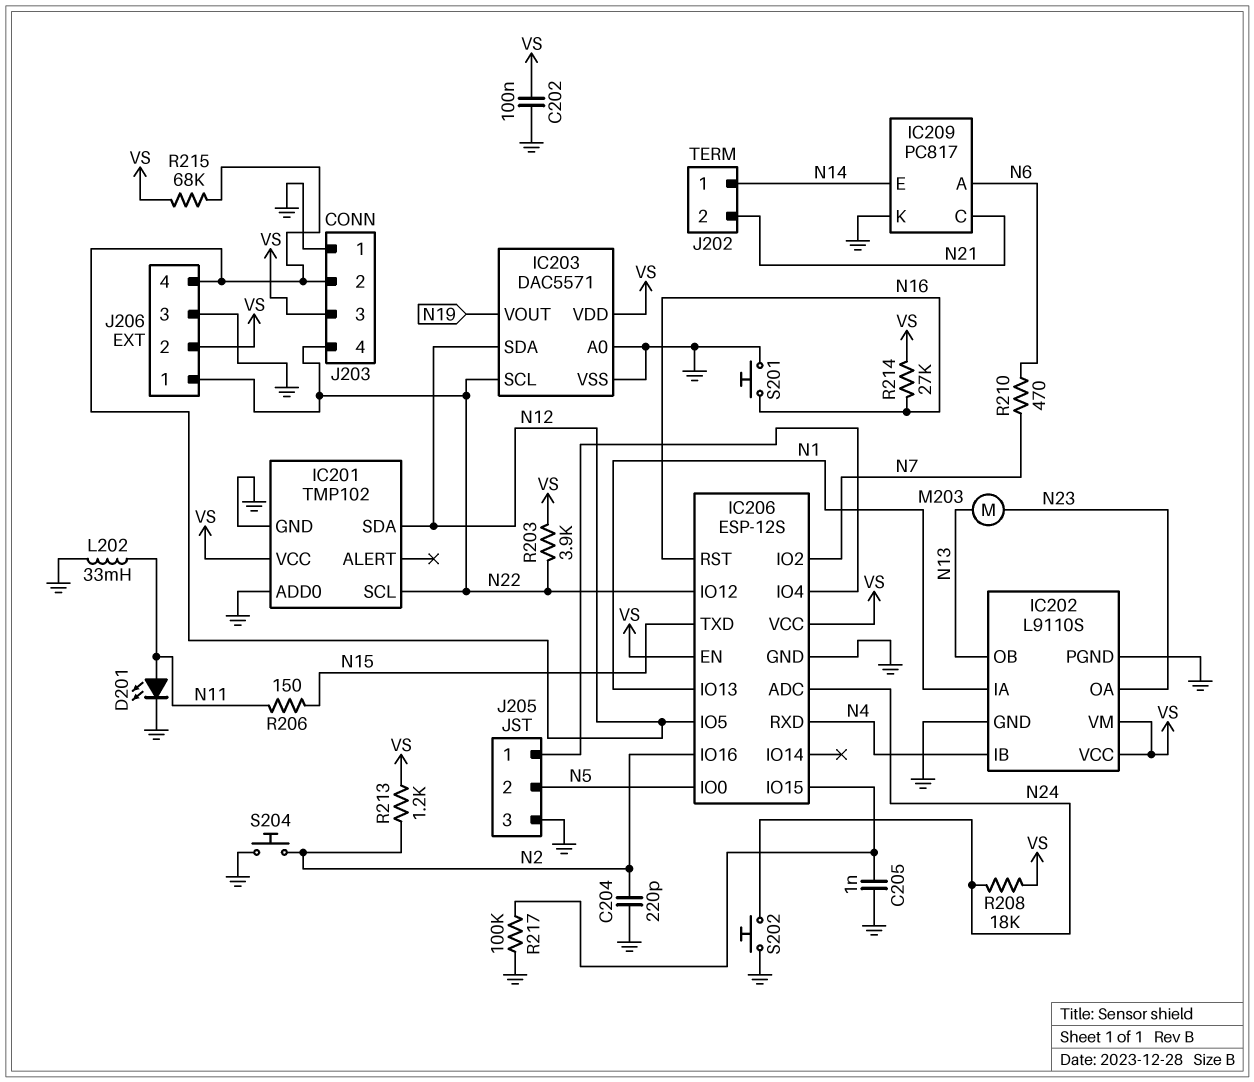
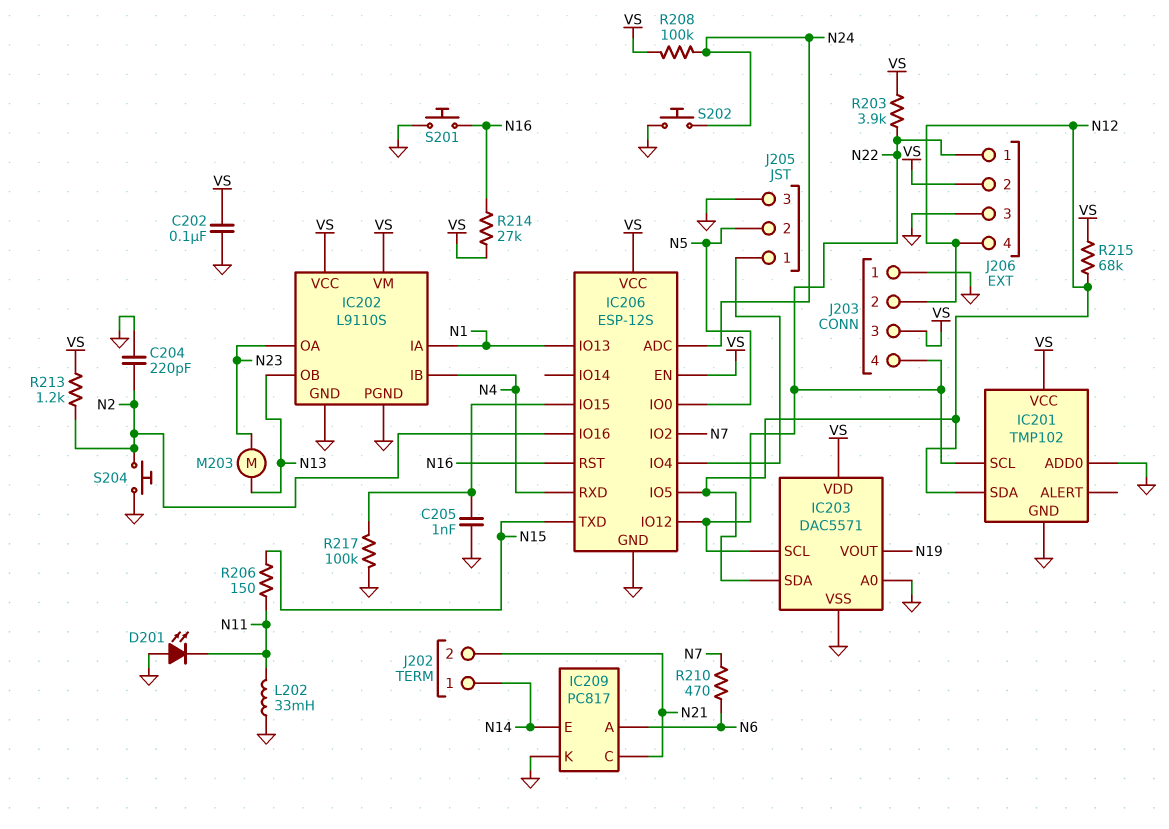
D201: LED (A N11, K GND) -> LED (A GND, K N11)
R208: 18k (N24, VS) -> 100k (N24, VS)

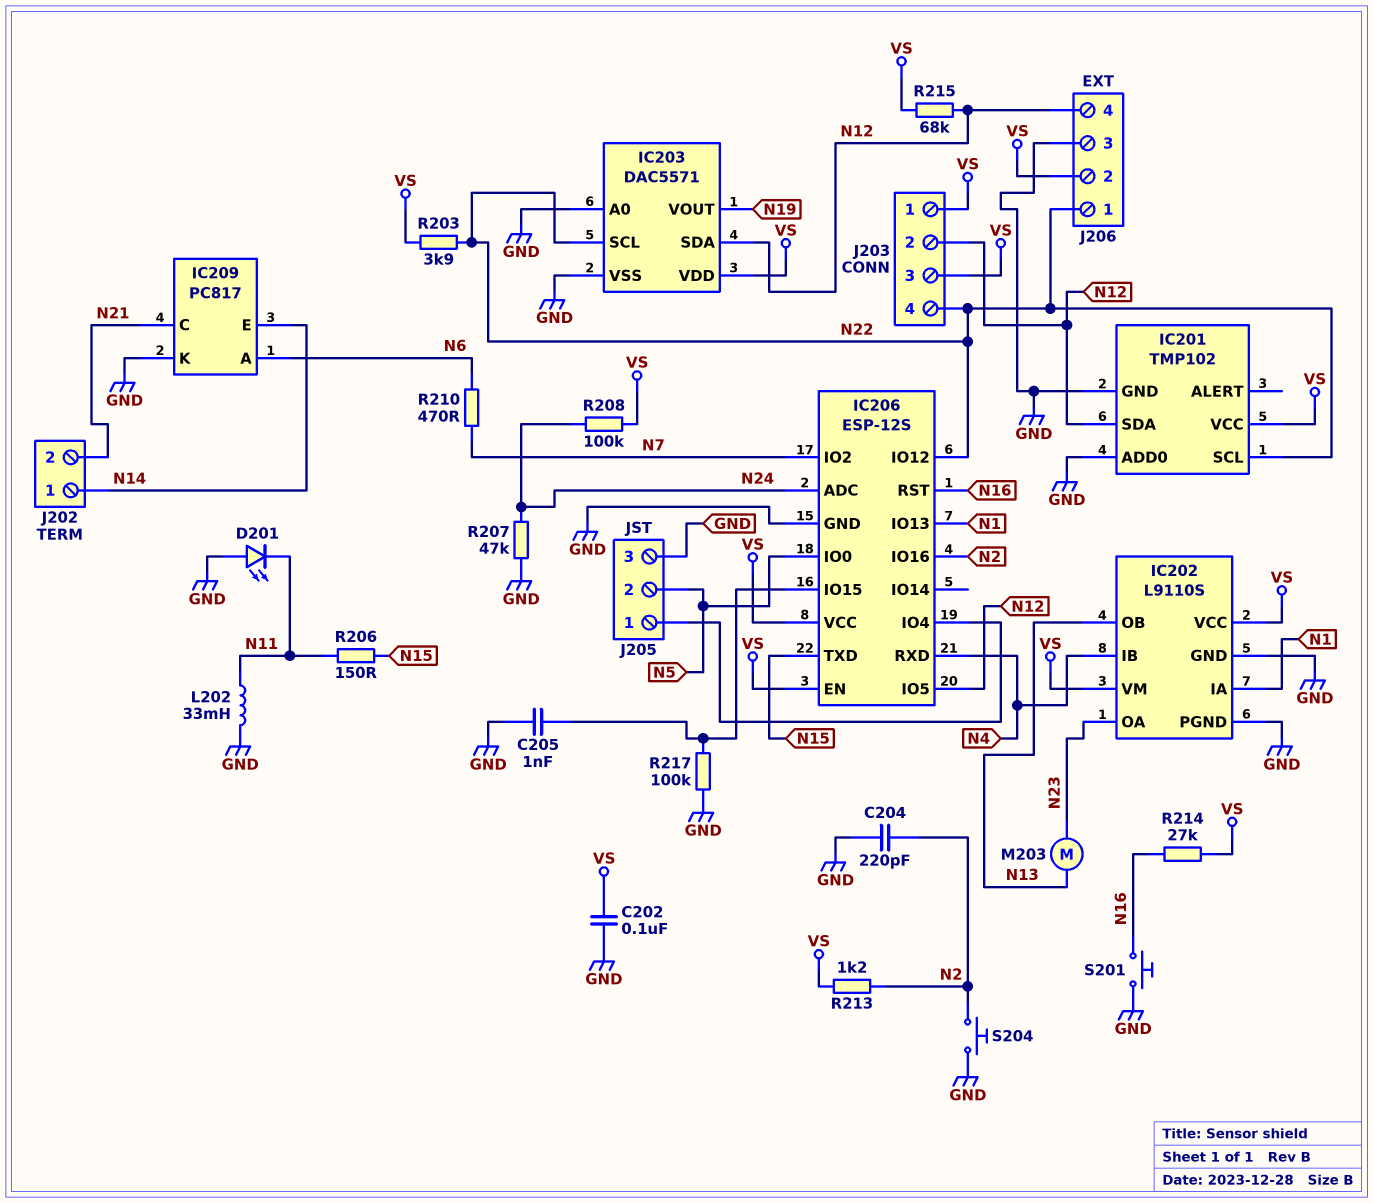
J203 pin 1: GND -> VS
R207: none -> 47k (GND, N24)
S202: button (GND, N24) -> none

